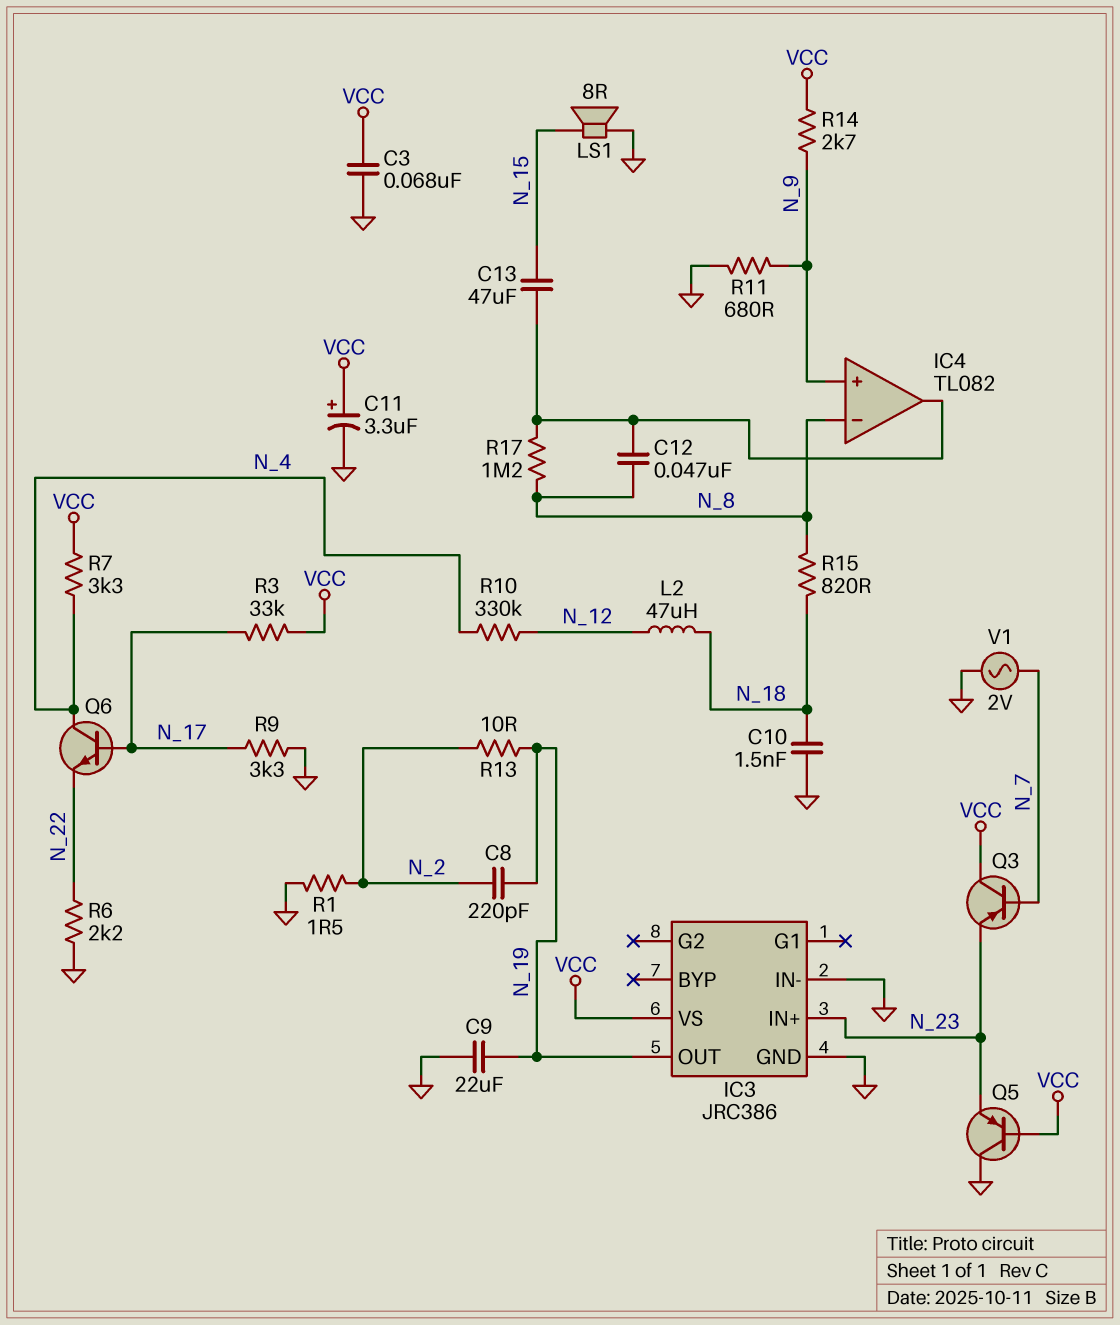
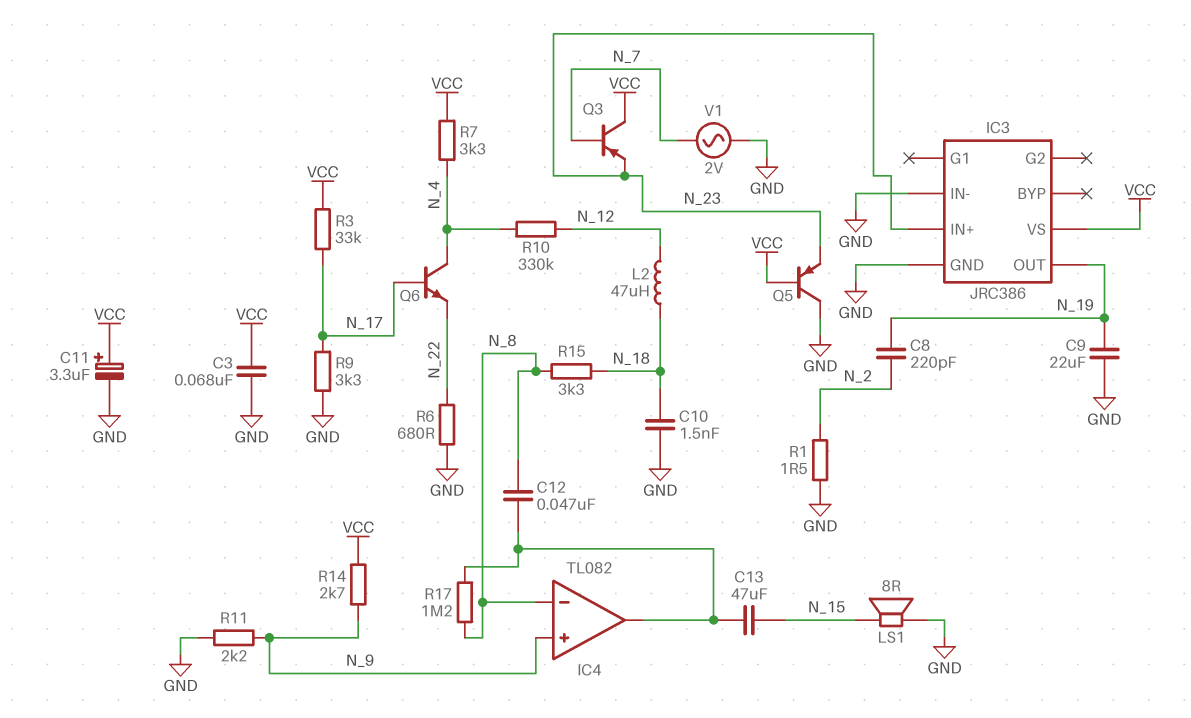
R6: 2.2k (GND, N_22) -> 680 (GND, N_22)
R11: 680 (GND, N_9) -> 2.2k (GND, N_9)
R13: 10 (N_2, N_19) -> none
R15: 820 (N_8, N_18) -> 3.3k (N_8, N_18)

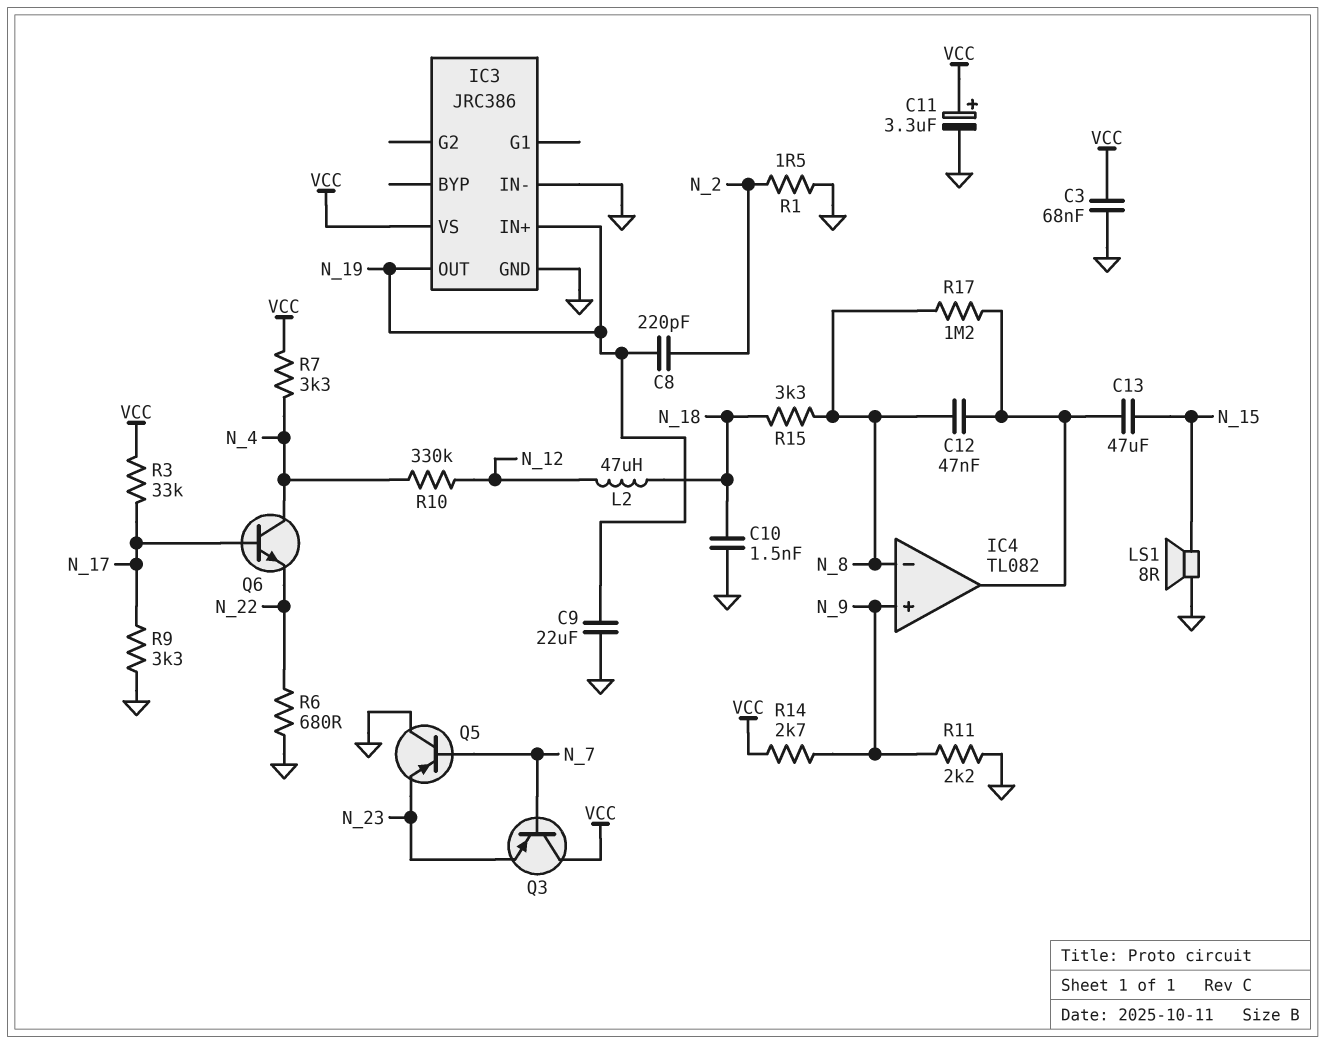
IC3 pin IN+: N_23 -> N_19
Q5: PNP (B VCC, C GND, E N_23) -> PNP (B N_7, C GND, E N_23)
V1: AC 2V (GND, N_7) -> none

